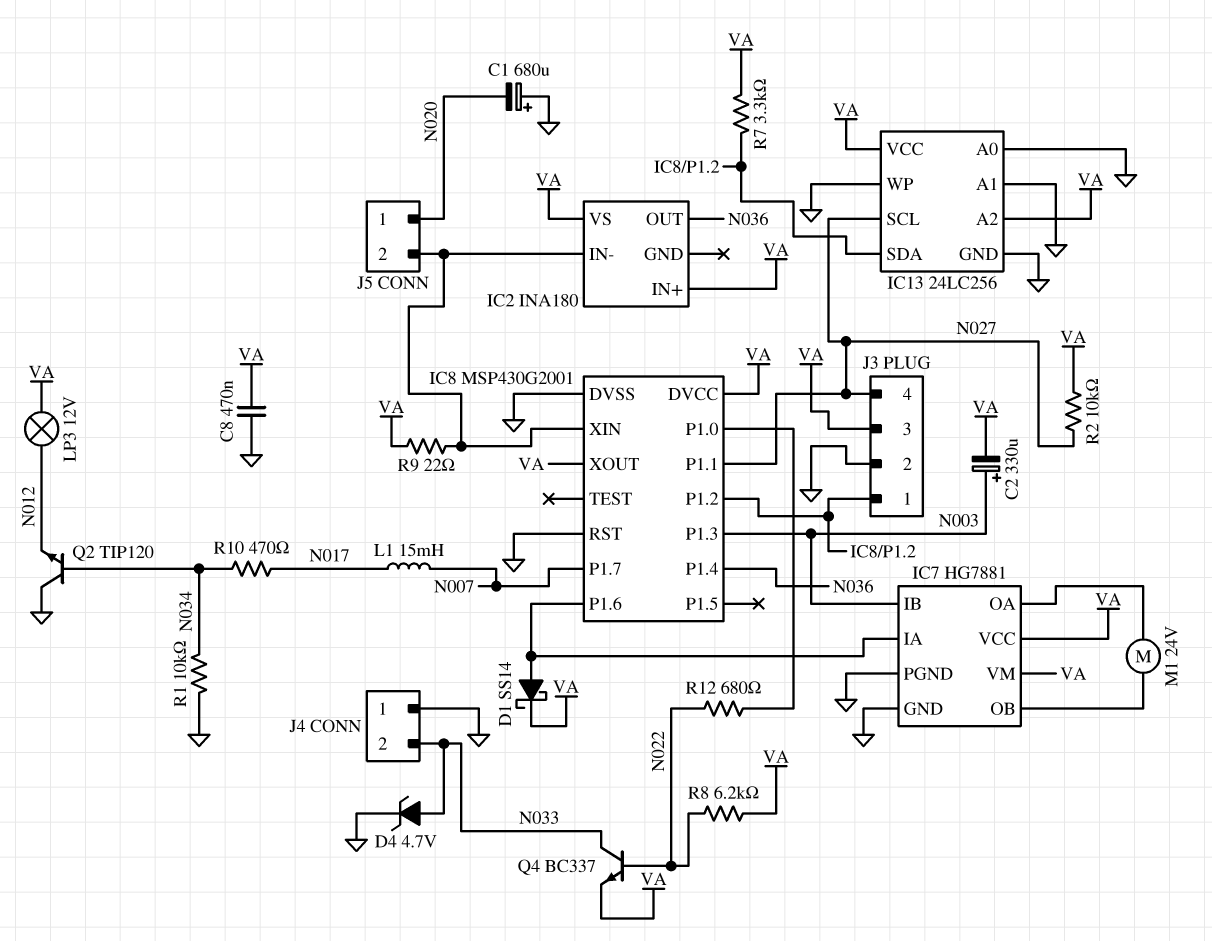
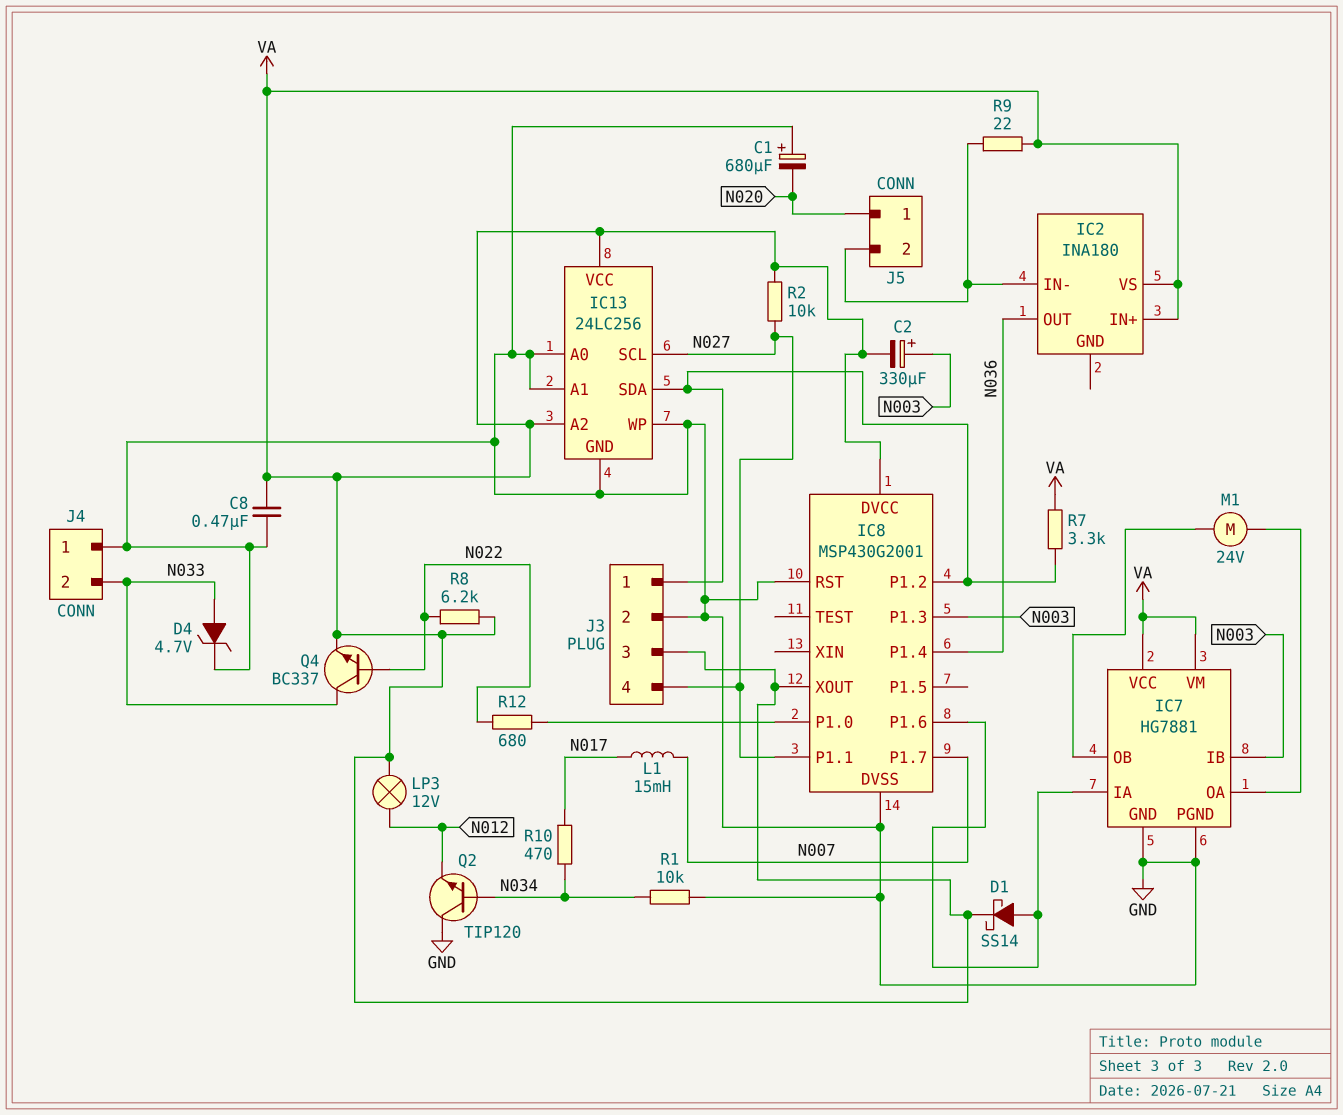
IC8 pin XIN: IC2/IN- -> none

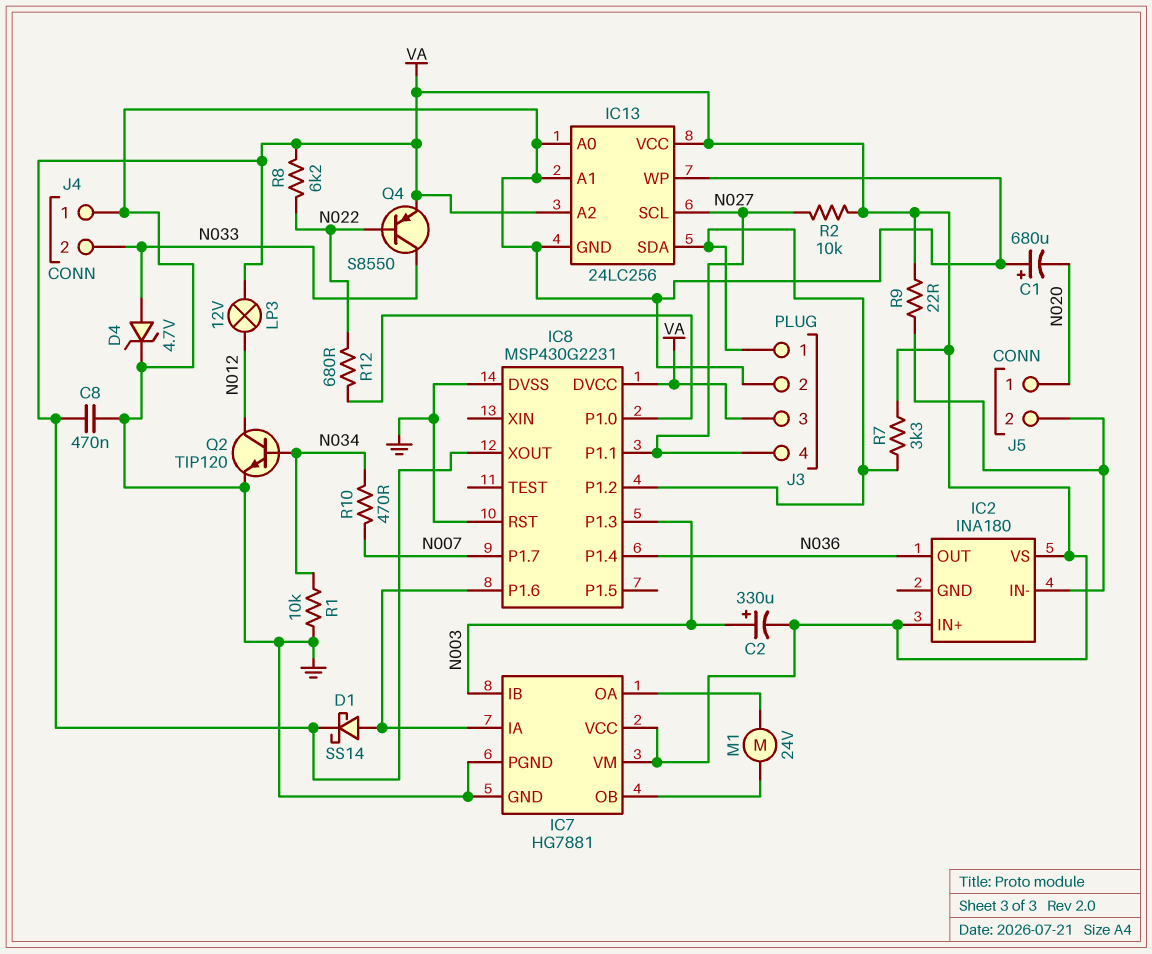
IC8: MSP430G2001 -> MSP430G2231
L1: 15mH (N007, N017) -> none
Q2: NPN TIP120 (B N034, C GND, E N012) -> NPN TIP120 (B N034, C N012, E GND)
Q4: NPN BC337 (B N022, C N033, E VA) -> PNP S8550 (B N022, C N033, E VA)
R10: 470 (N017, N034) -> 470 (N007, N034)

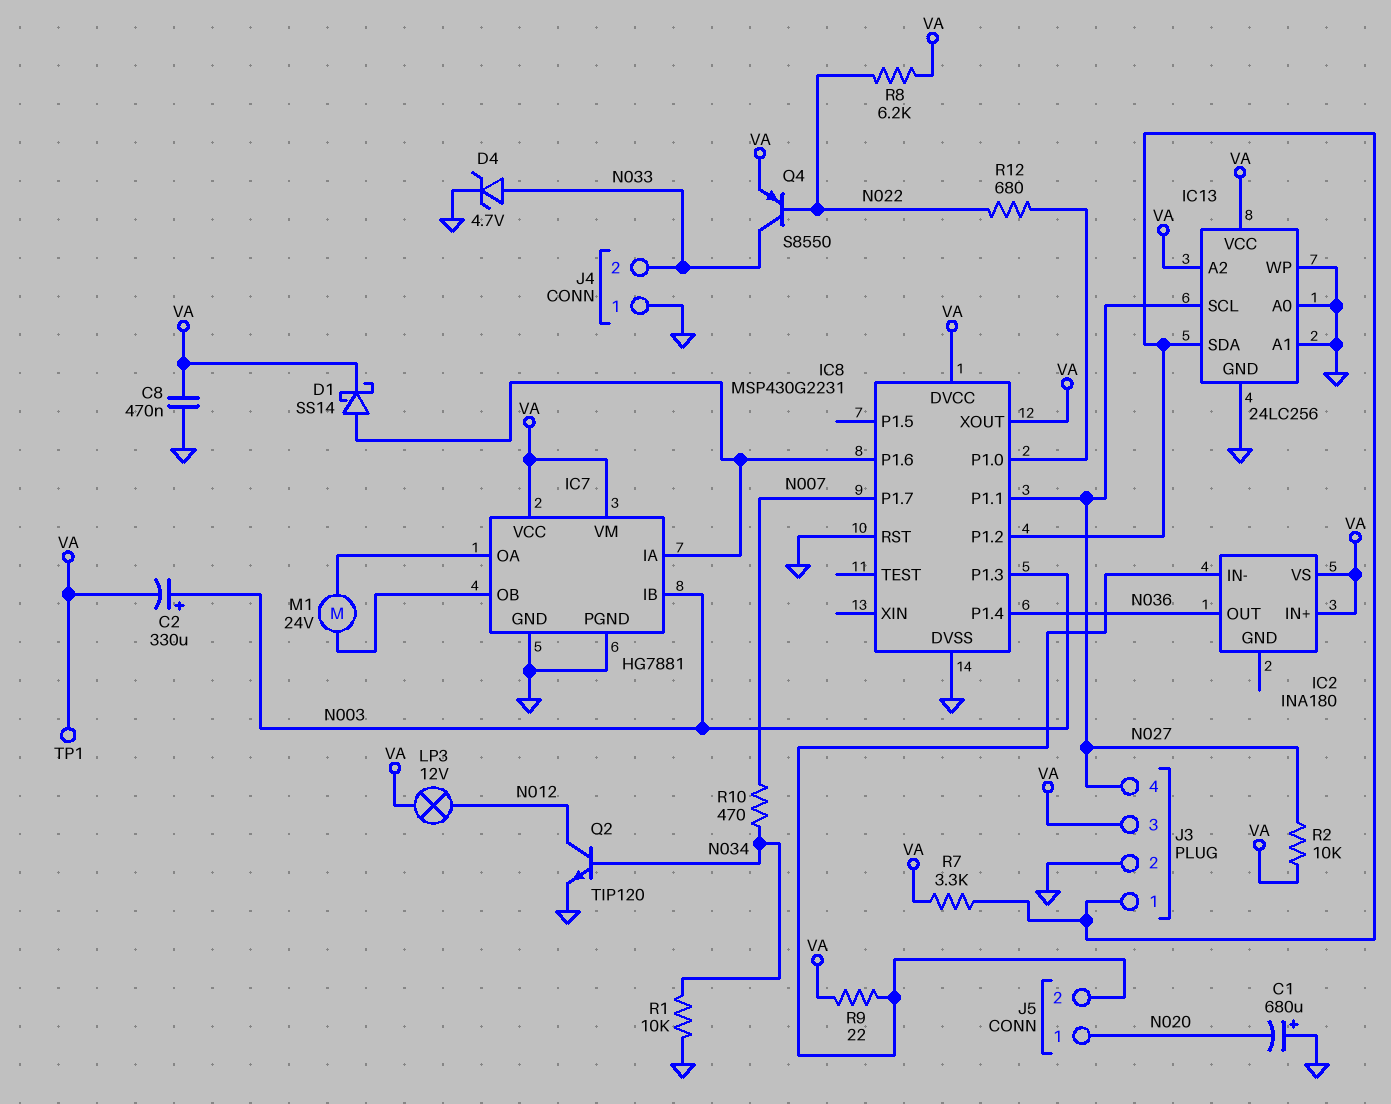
TP1: none -> test point (VA)

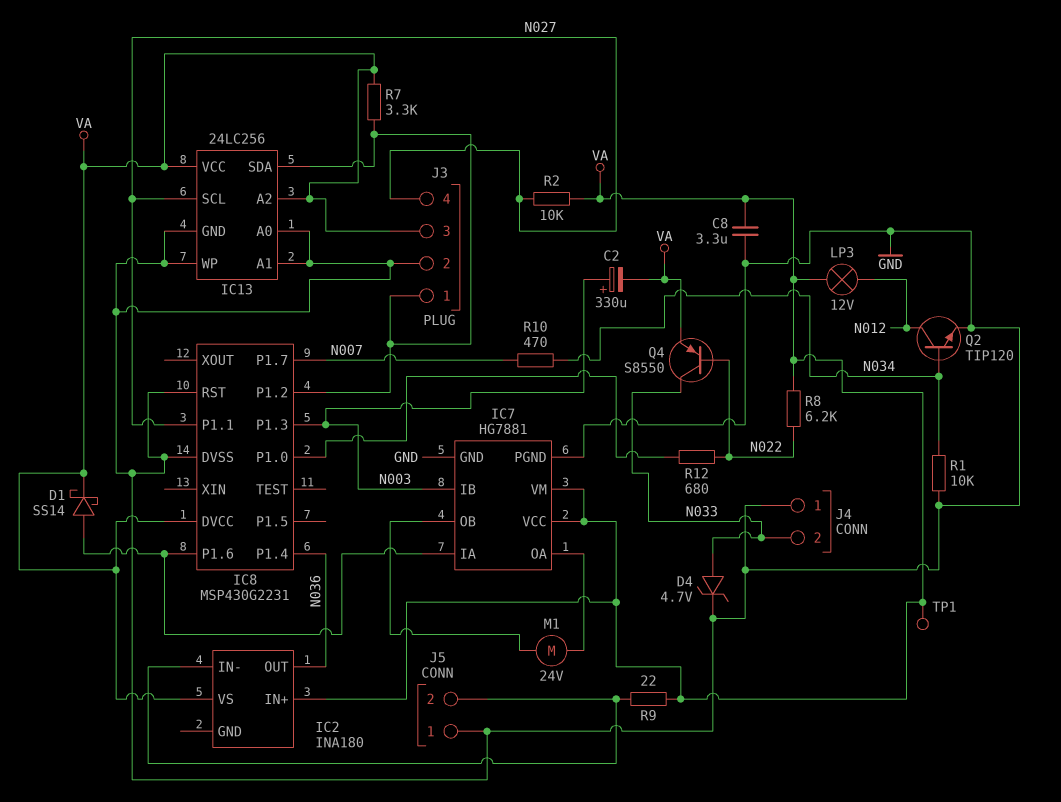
C1: 680uF (plus GND, minus N020) -> none
C8: 470nF (GND, VA) -> 3.3uF (GND, VA)
IC8 pin XOUT: VA -> none
J5 pin 1: N020 -> GND

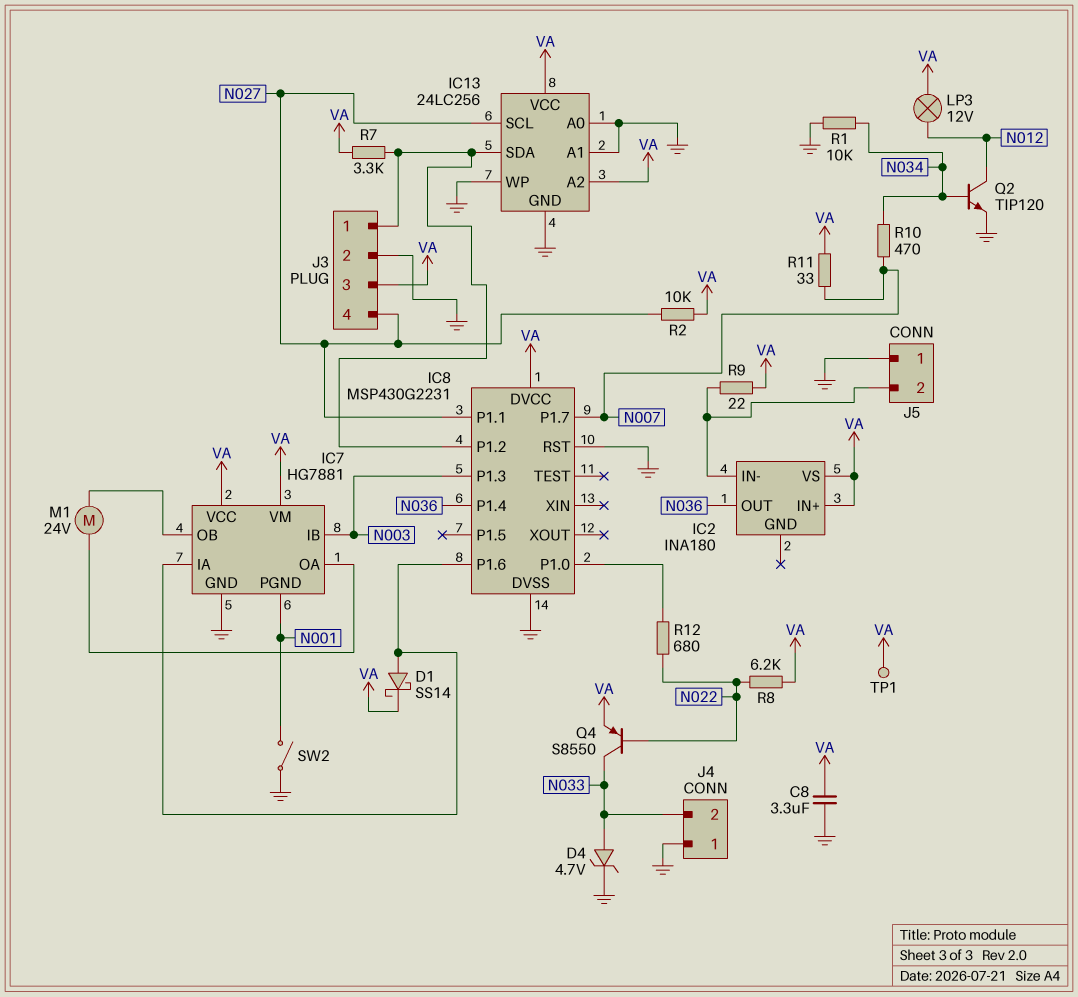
C2: 330uF (plus N003, minus VA) -> none
IC7 pin PGND: GND -> N001
R11: none -> 33 (N007, VA)
SW2: none -> switch (GND, N001)

